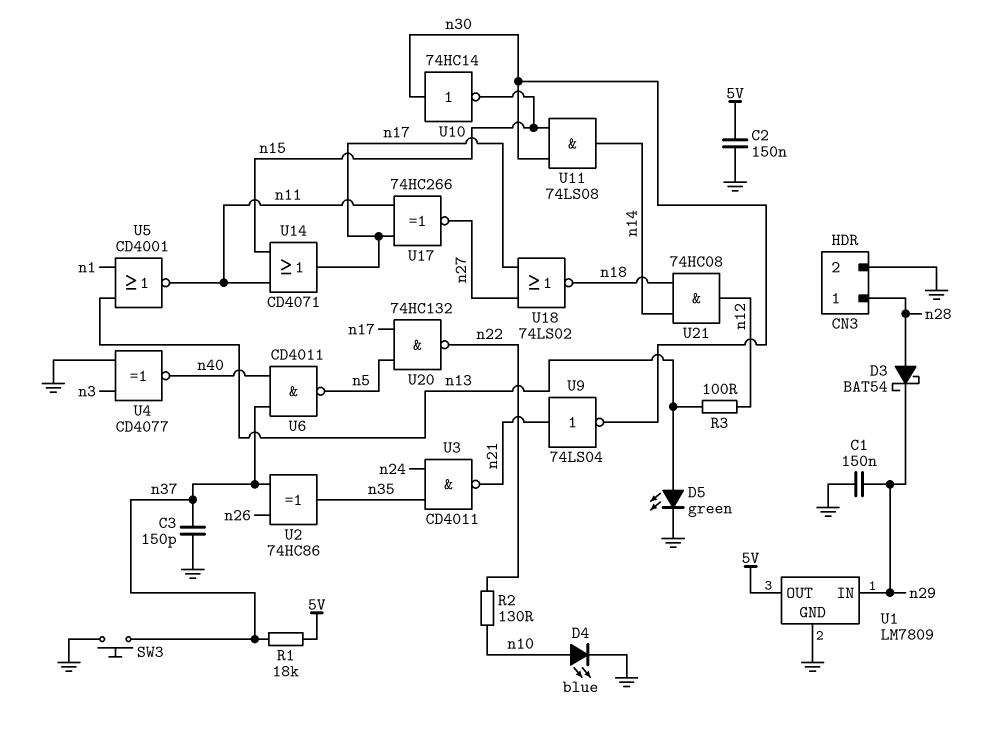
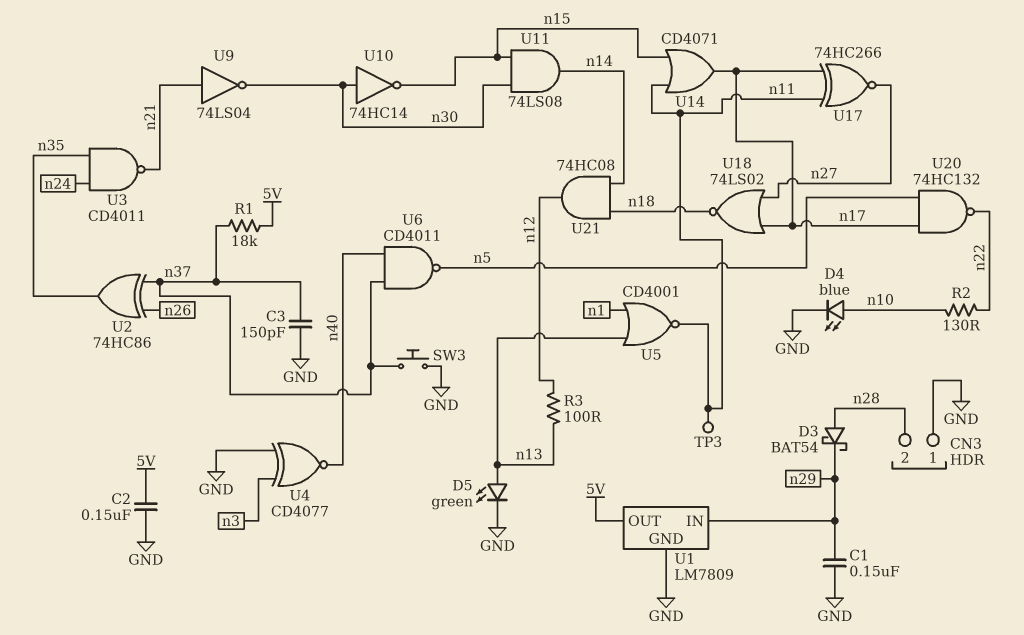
CN3 pin 1: n28 -> GND
CN3 pin 2: GND -> n28
TP3: none -> test point (n11)

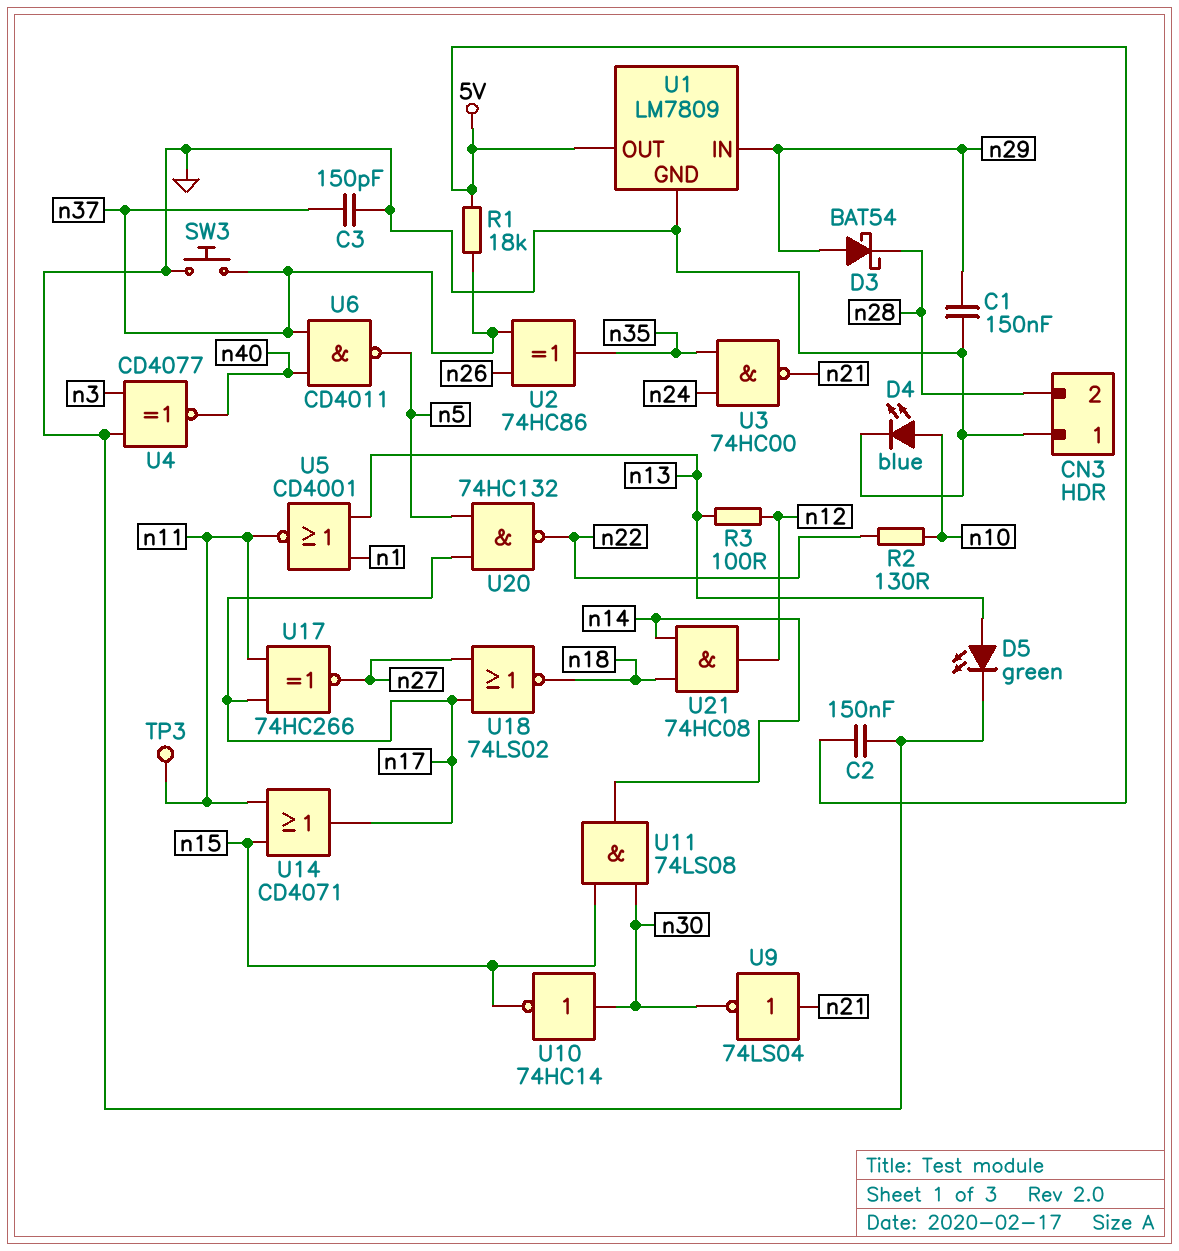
D3: schottky BAT54 (A n28, K n29) -> schottky BAT54 (A n29, K n28)
U3: NAND CD4011 (in n24, in n35, out n21) -> NAND 74HC00 (in n24, in n35, out n21)

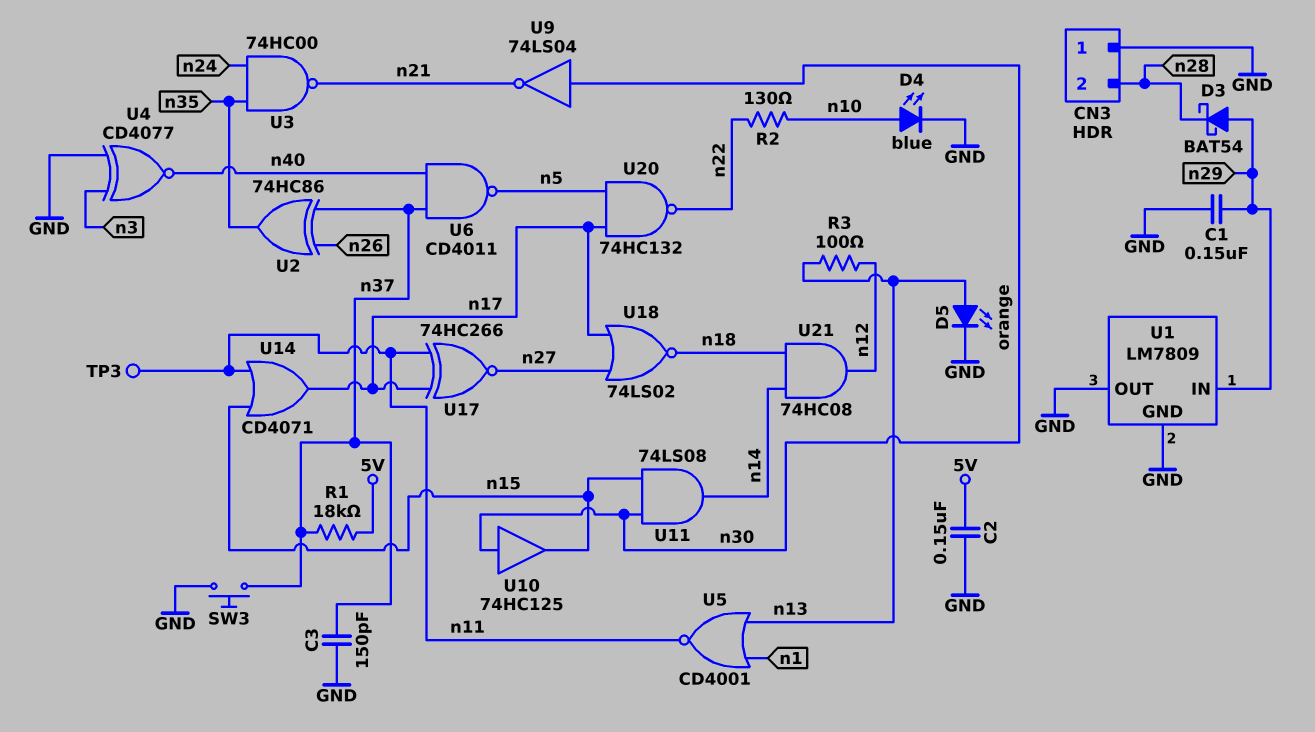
D5: LED green (A n13, K GND) -> LED orange (A n13, K GND)
U1 pin OUT: 5V -> GND
U9: NOT 74LS04 (in n21, out n30) -> NOT 74LS04 (in n30, out n21)
U10: NOT 74HC14 (in n30, out n15) -> buffer 74HC125 (in n30, out n15)

